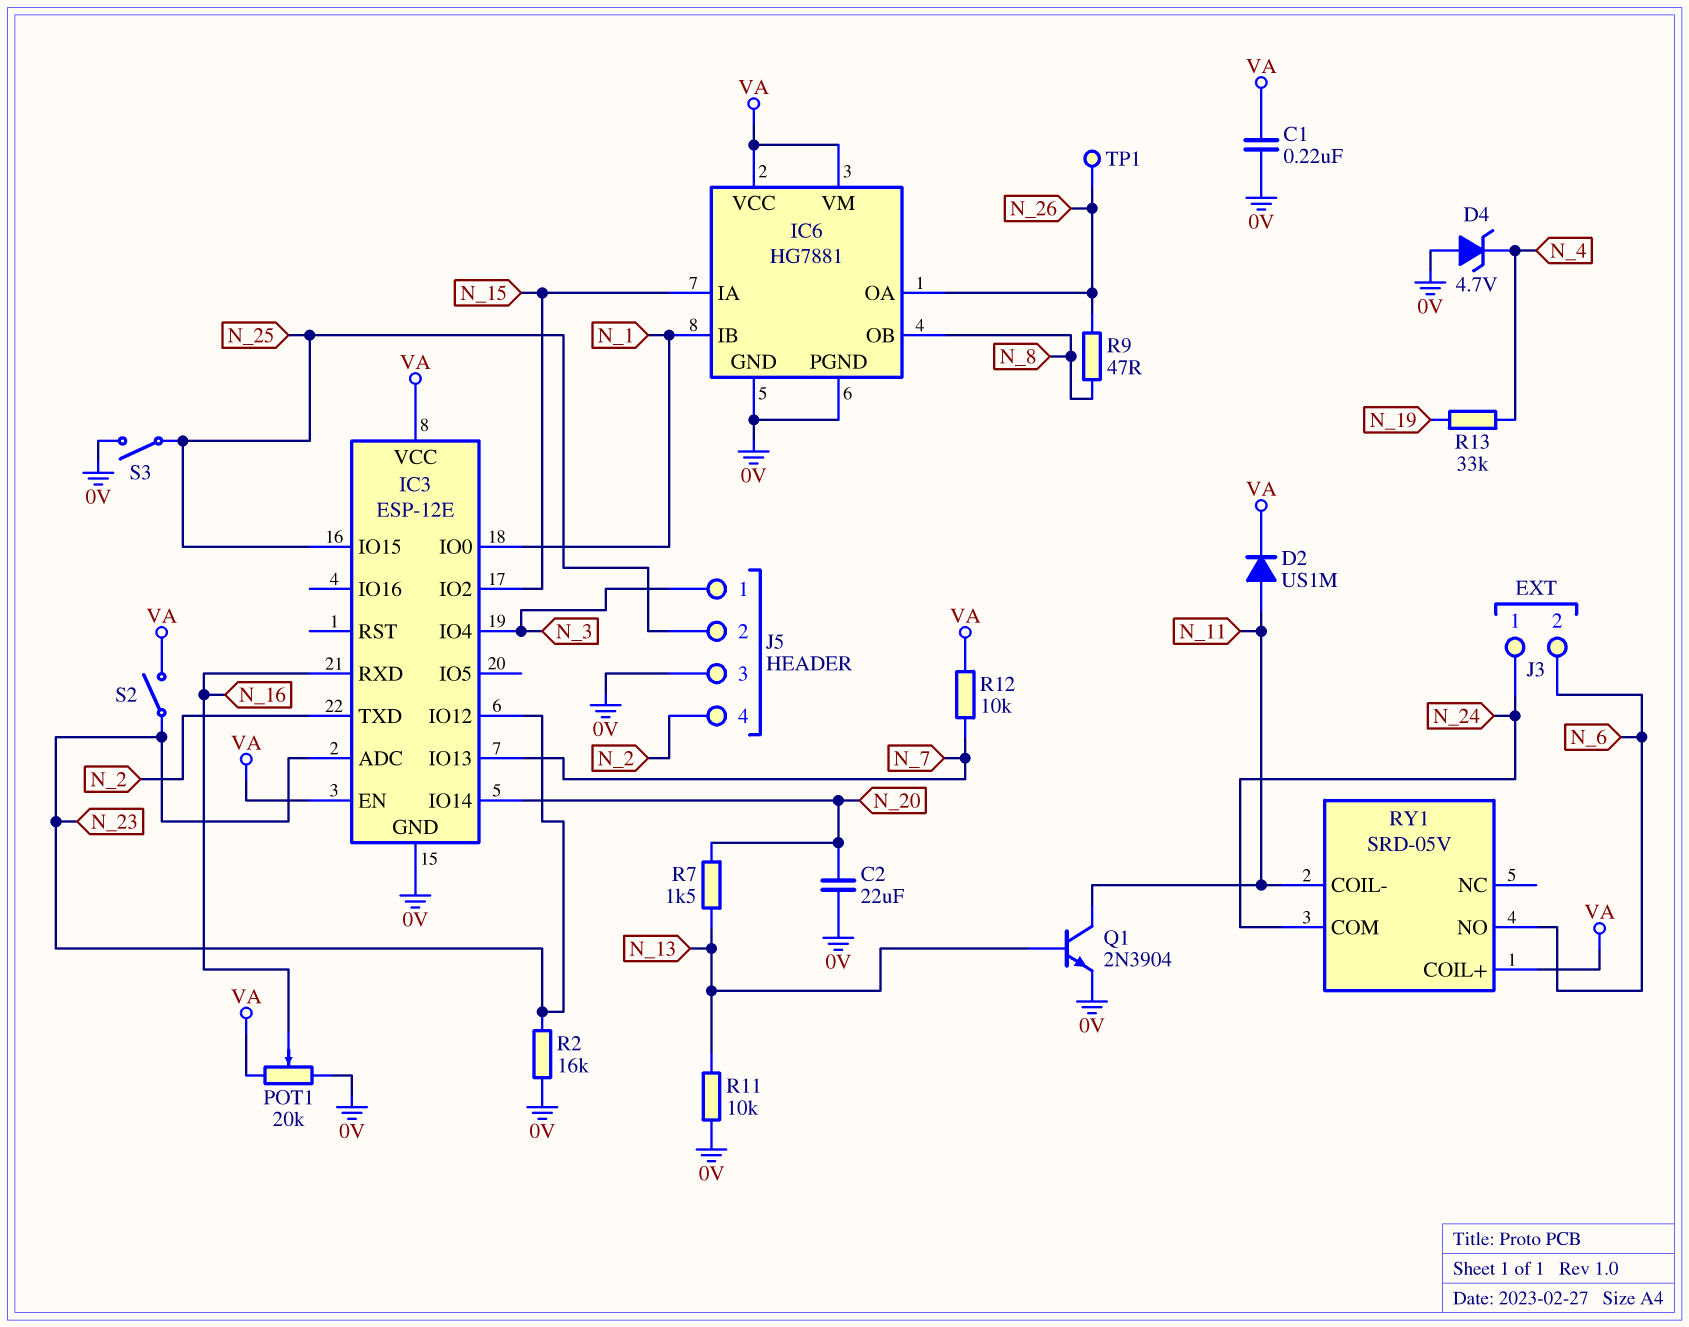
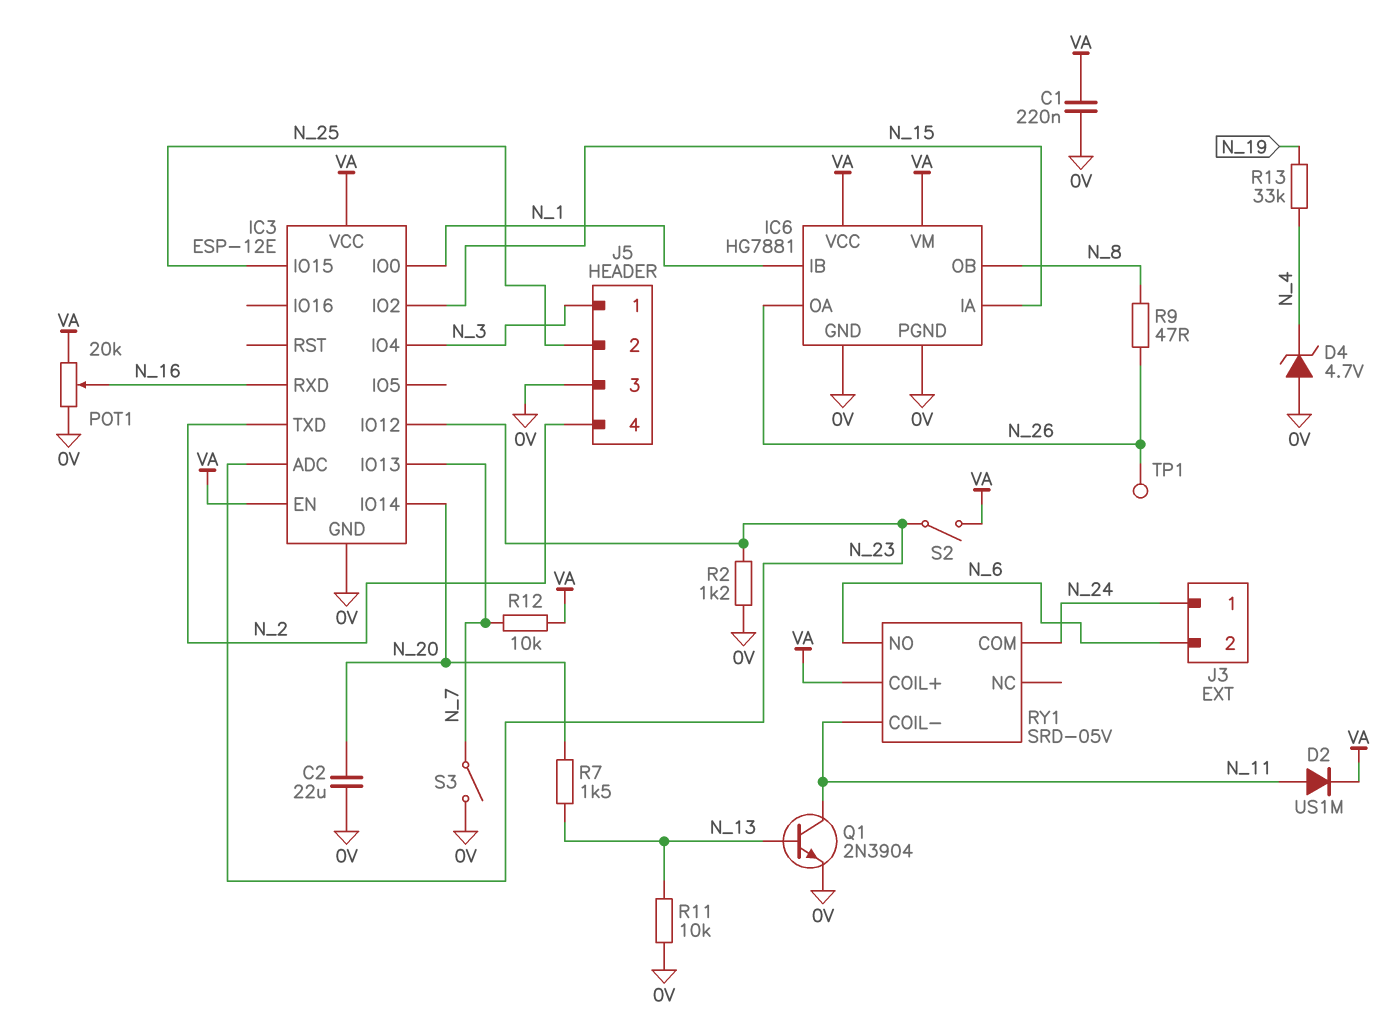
R2: 16k (0V, N_23) -> 1.2k (0V, N_23)
S3: switch (0V, N_25) -> switch (0V, N_7)

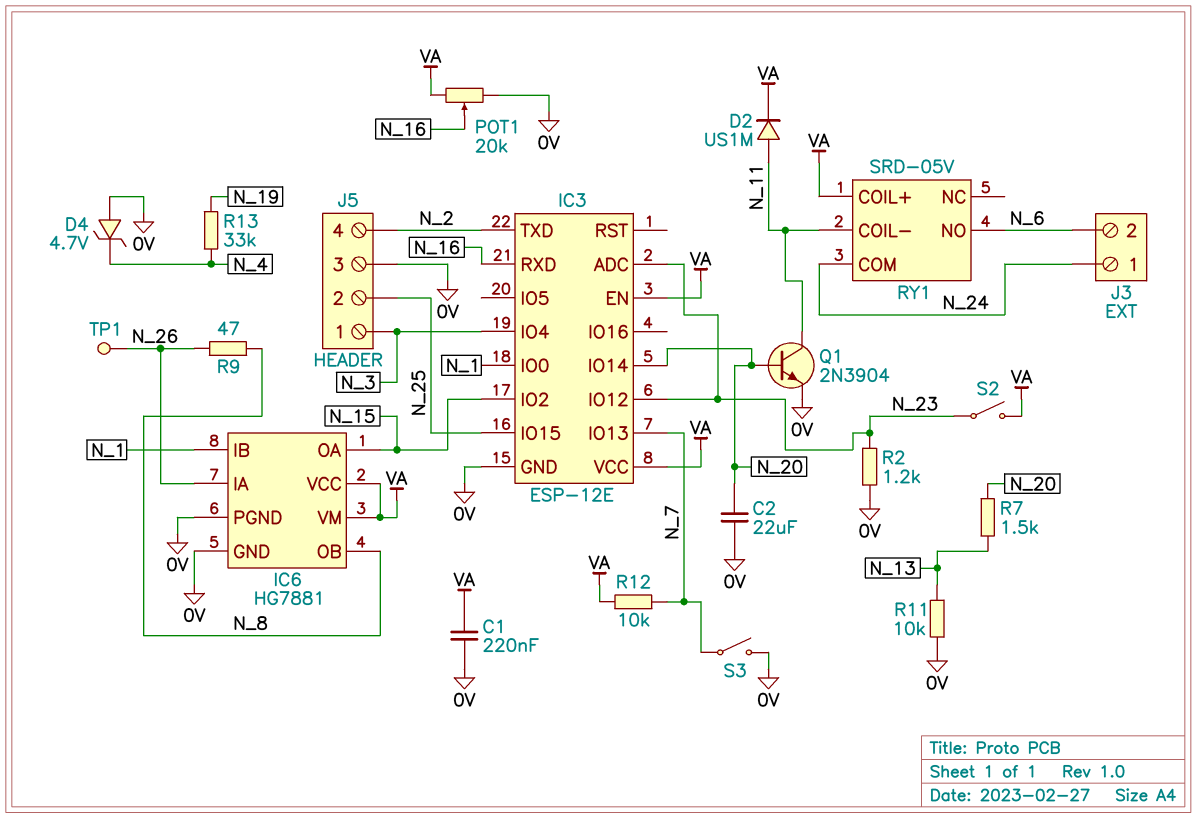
IC6 pin IA: N_15 -> N_26
IC6 pin OA: N_26 -> N_15
Q1: NPN 2N3904 (B N_13, C N_11, E 0V) -> NPN 2N3904 (B N_20, C N_11, E 0V)

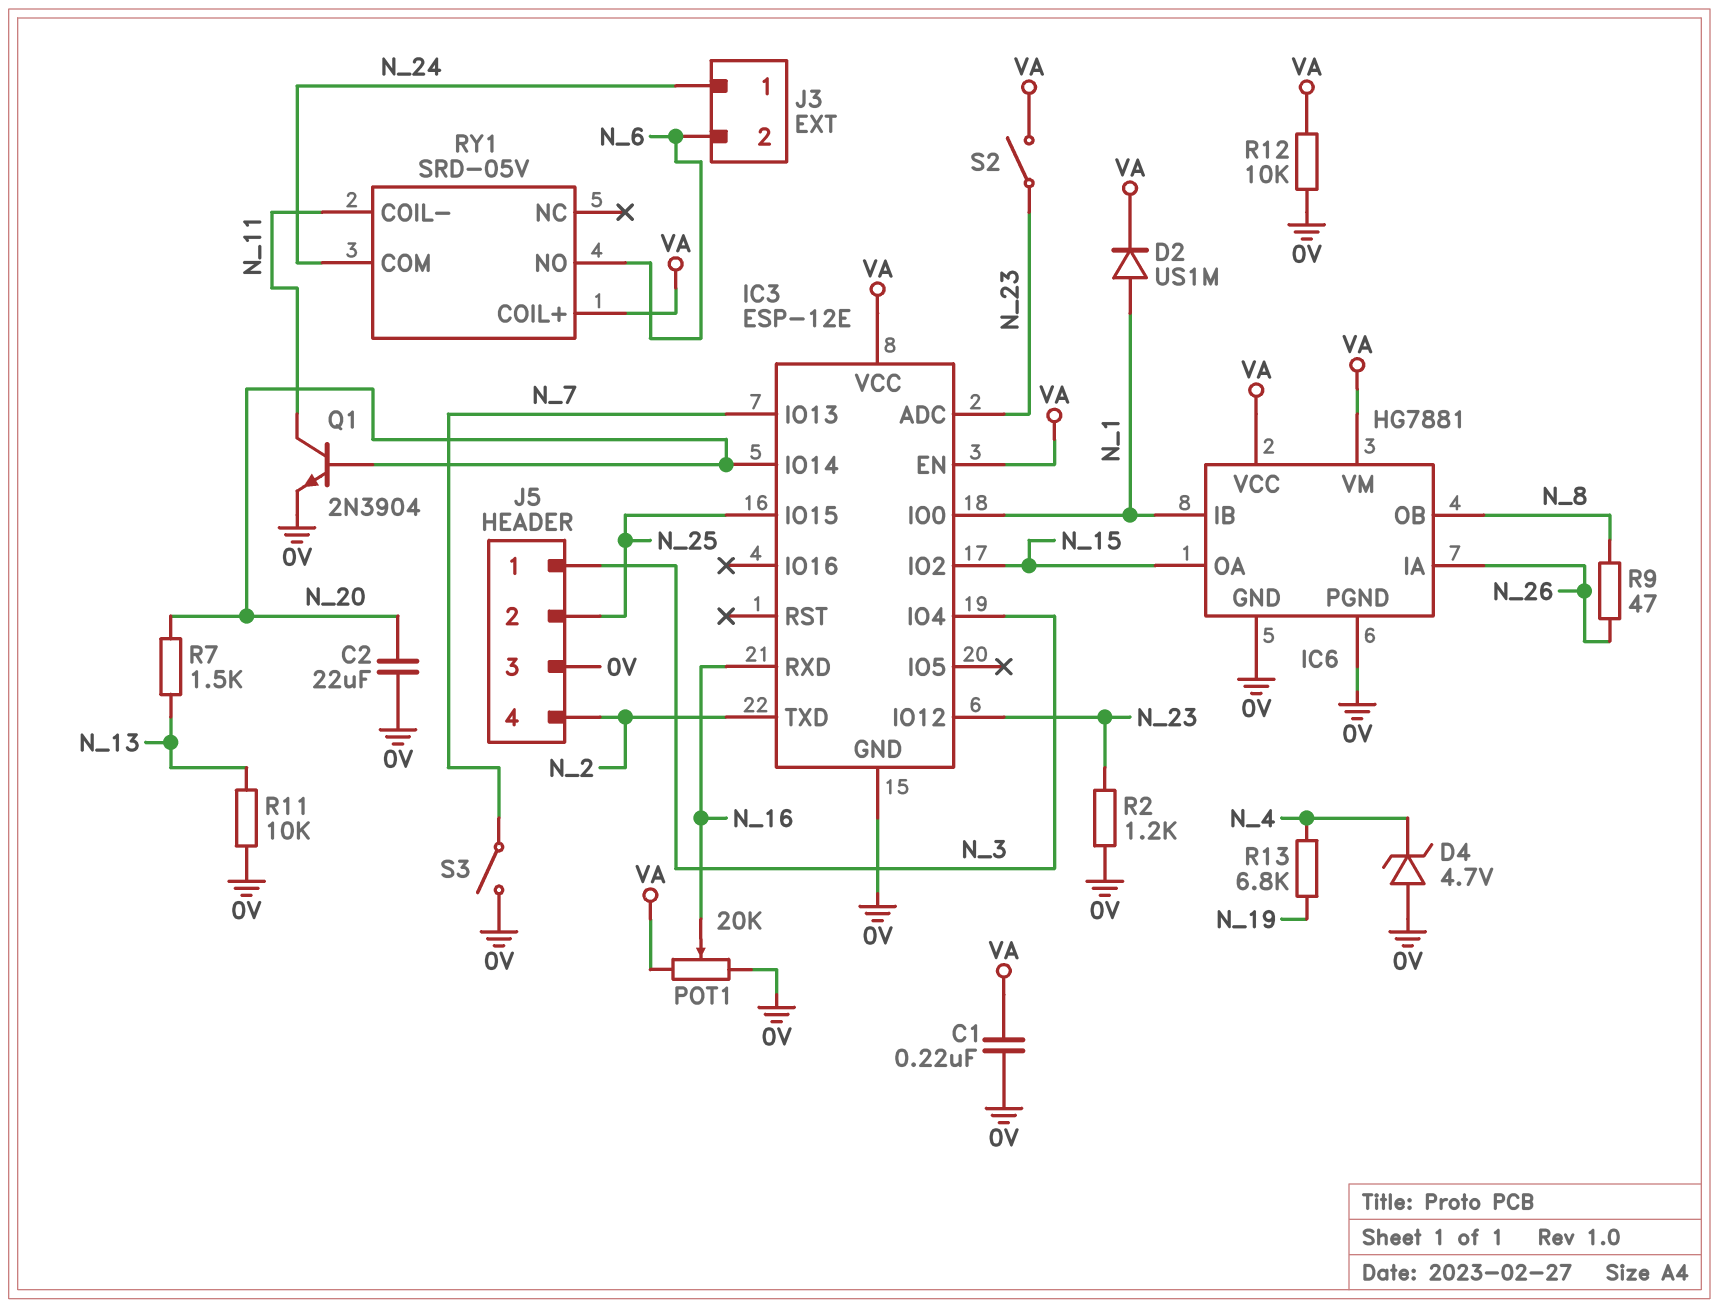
D2: diode US1M (A N_11, K VA) -> diode US1M (A N_1, K VA)
R12: 10k (N_7, VA) -> 10k (0V, VA)
R13: 33k (N_4, N_19) -> 6.8k (N_4, N_19)
TP1: test point (N_26) -> none

